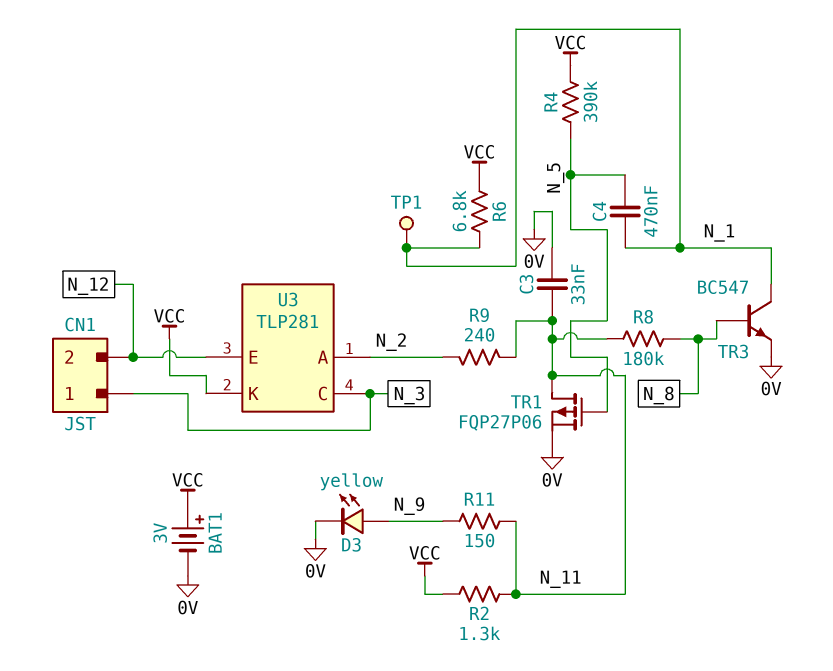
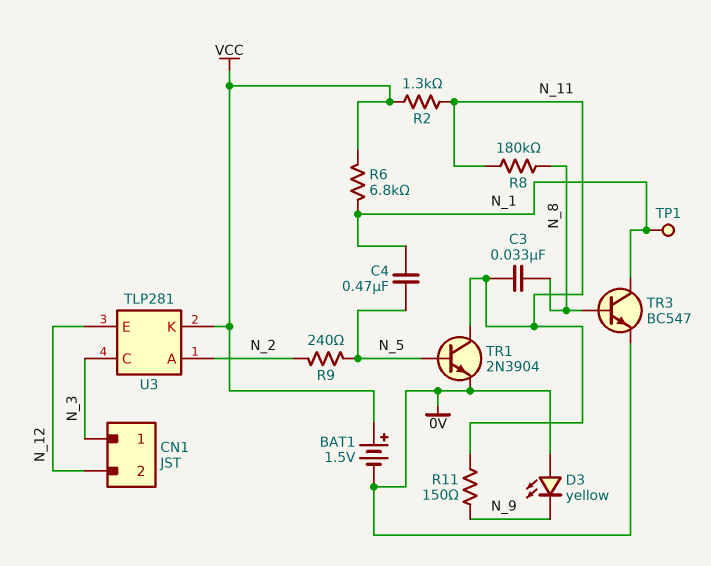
BAT1: 3V (plus VCC, minus 0V) -> 1.5V (plus VCC, minus 0V)
C3: 33nF (0V, N_11) -> 33nF (N_8, N_11)
D3: LED yellow (A N_9, K 0V) -> LED yellow (A 0V, K N_9)
R4: 390k (N_5, VCC) -> none
R9: 240 (N_2, N_11) -> 240 (N_2, N_5)
TR1: PMOS FQP27P06 (G N_5, D N_11, S 0V) -> NPN 2N3904 (B N_5, C N_11, E 0V)

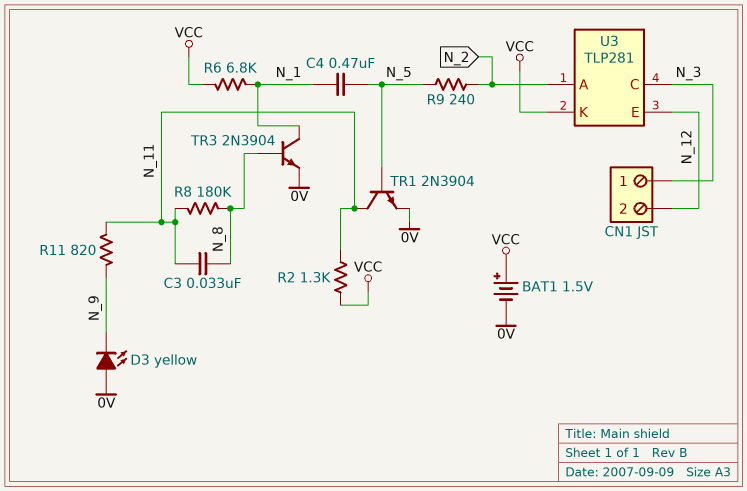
R11: 150 (N_9, N_11) -> 820 (N_9, N_11)
TP1: test point (N_1) -> none
TR3: NPN BC547 (B N_8, C N_1, E 0V) -> NPN 2N3904 (B N_8, C N_1, E 0V)

